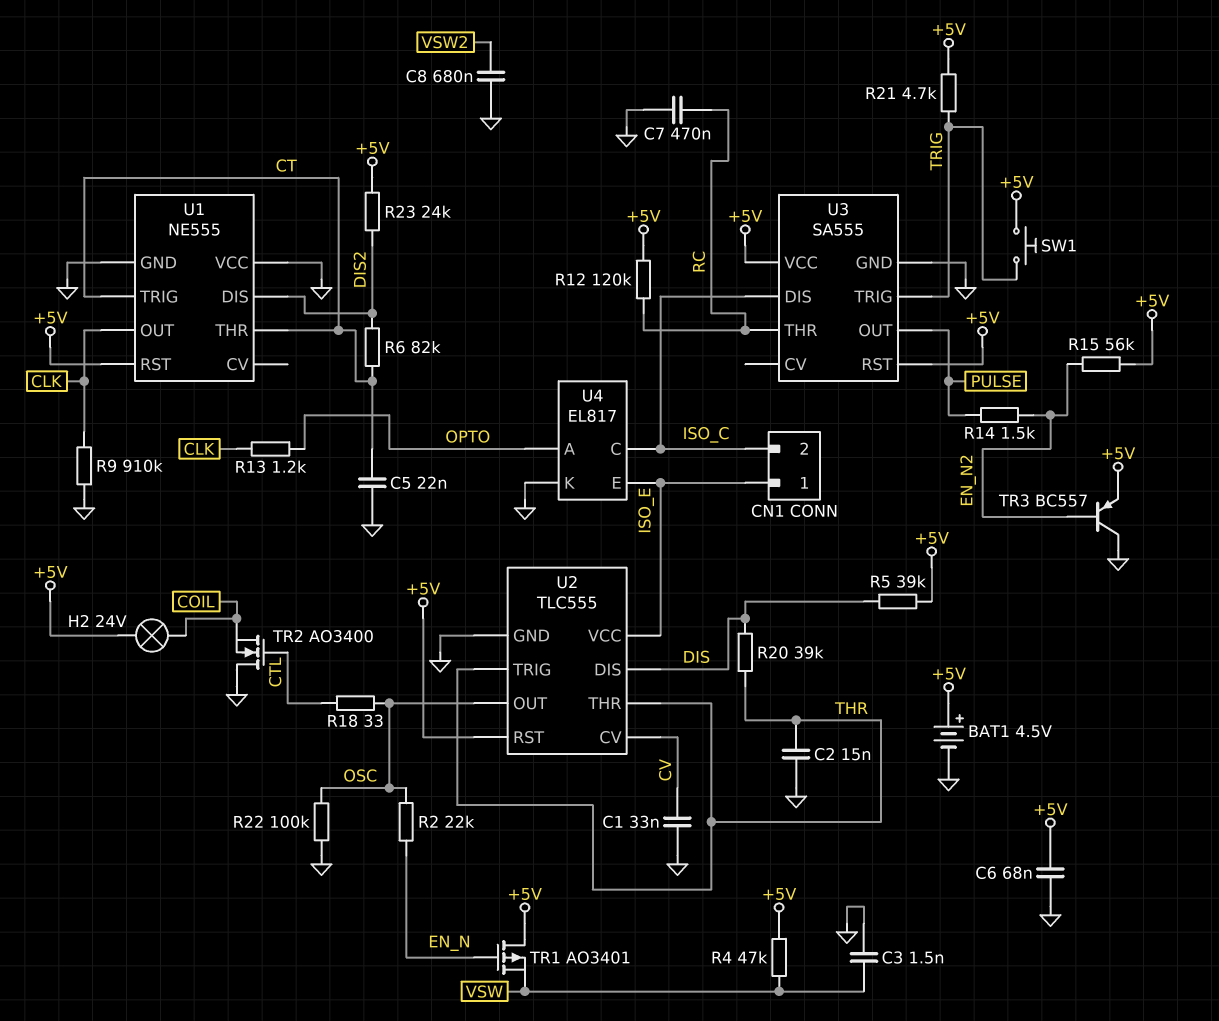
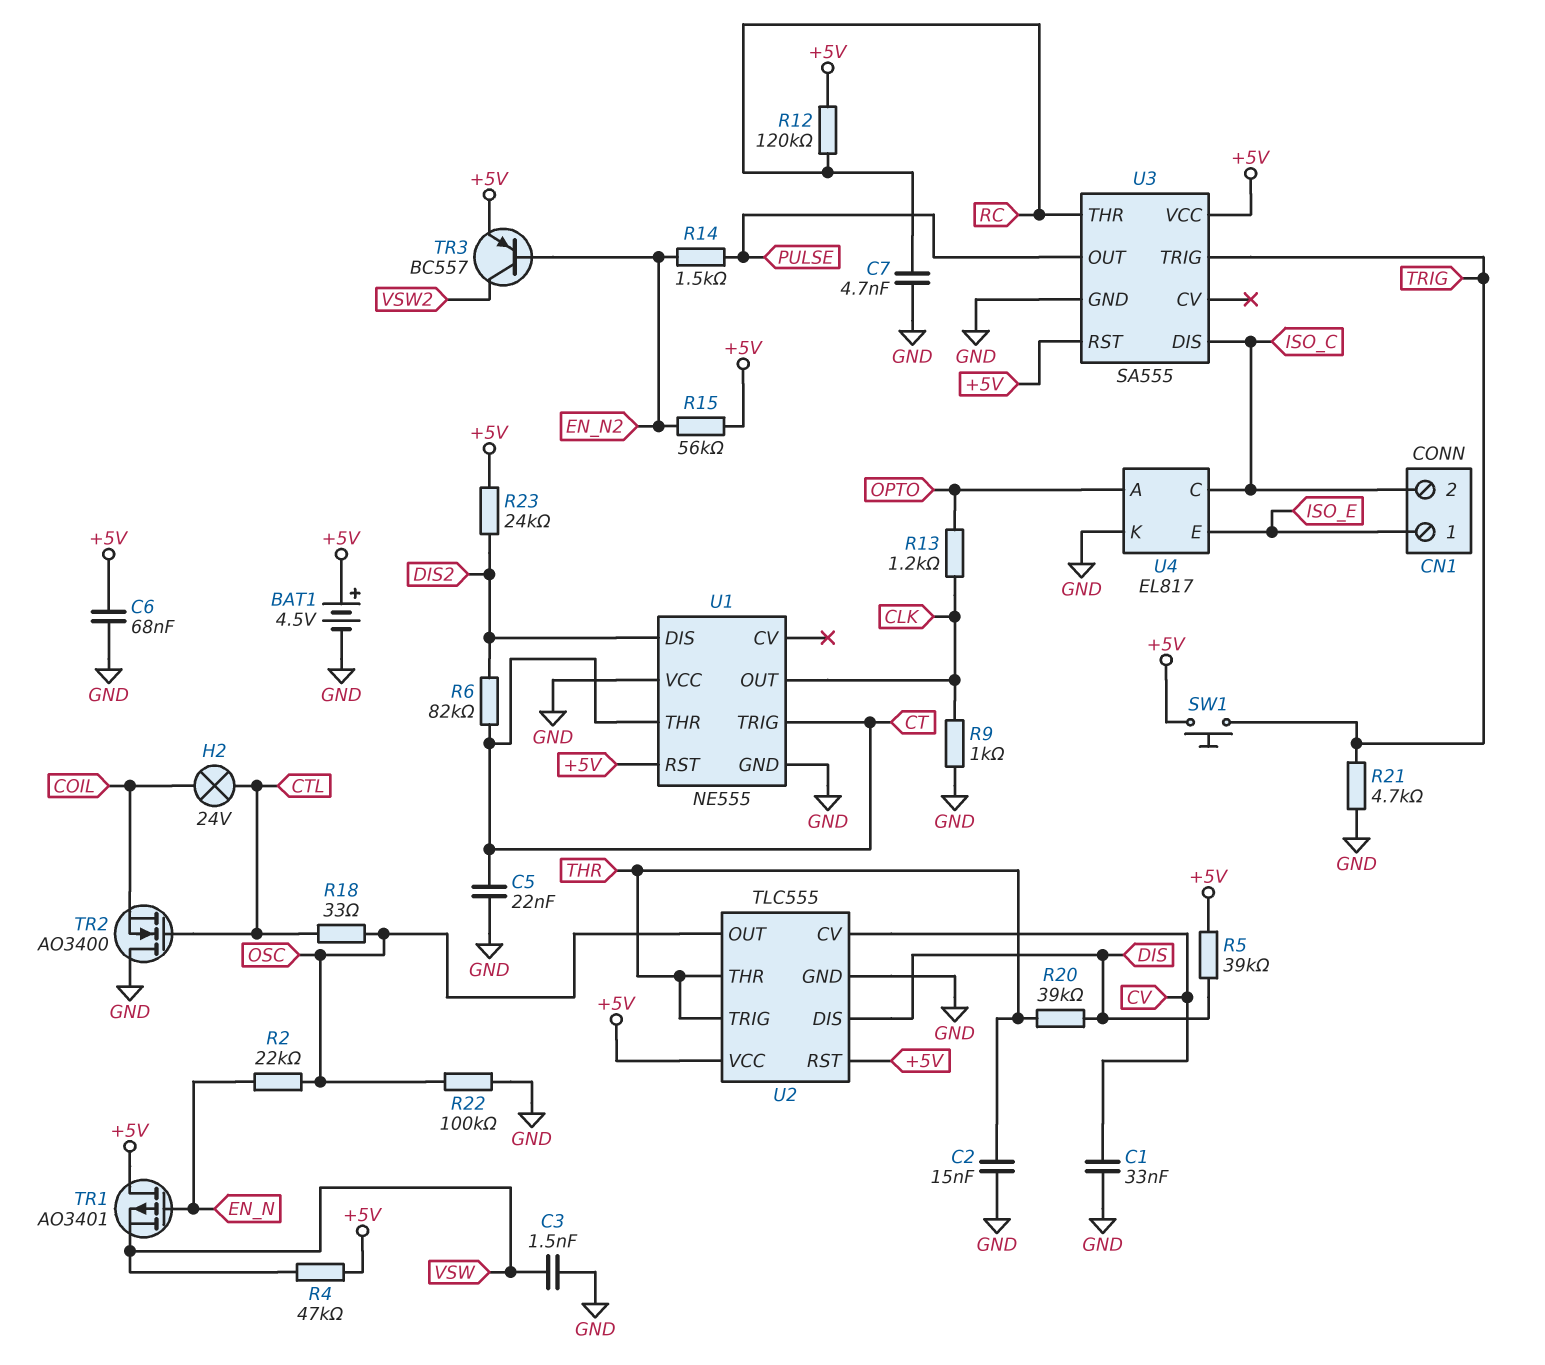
C7: 470nF (GND, RC) -> 4.7nF (GND, RC)
C8: 680nF (GND, VSW2) -> none
H2: lamp 24V (+5V, COIL) -> lamp 24V (COIL, CTL)
R9: 910k (CLK, GND) -> 1k (CLK, GND)
R21: 4.7k (+5V, TRIG) -> 4.7k (GND, TRIG)
TR3: PNP BC557 (B EN_N2, C GND, E +5V) -> PNP BC557 (B EN_N2, C VSW2, E +5V)
U2 pin VCC: ISO_E -> +5V

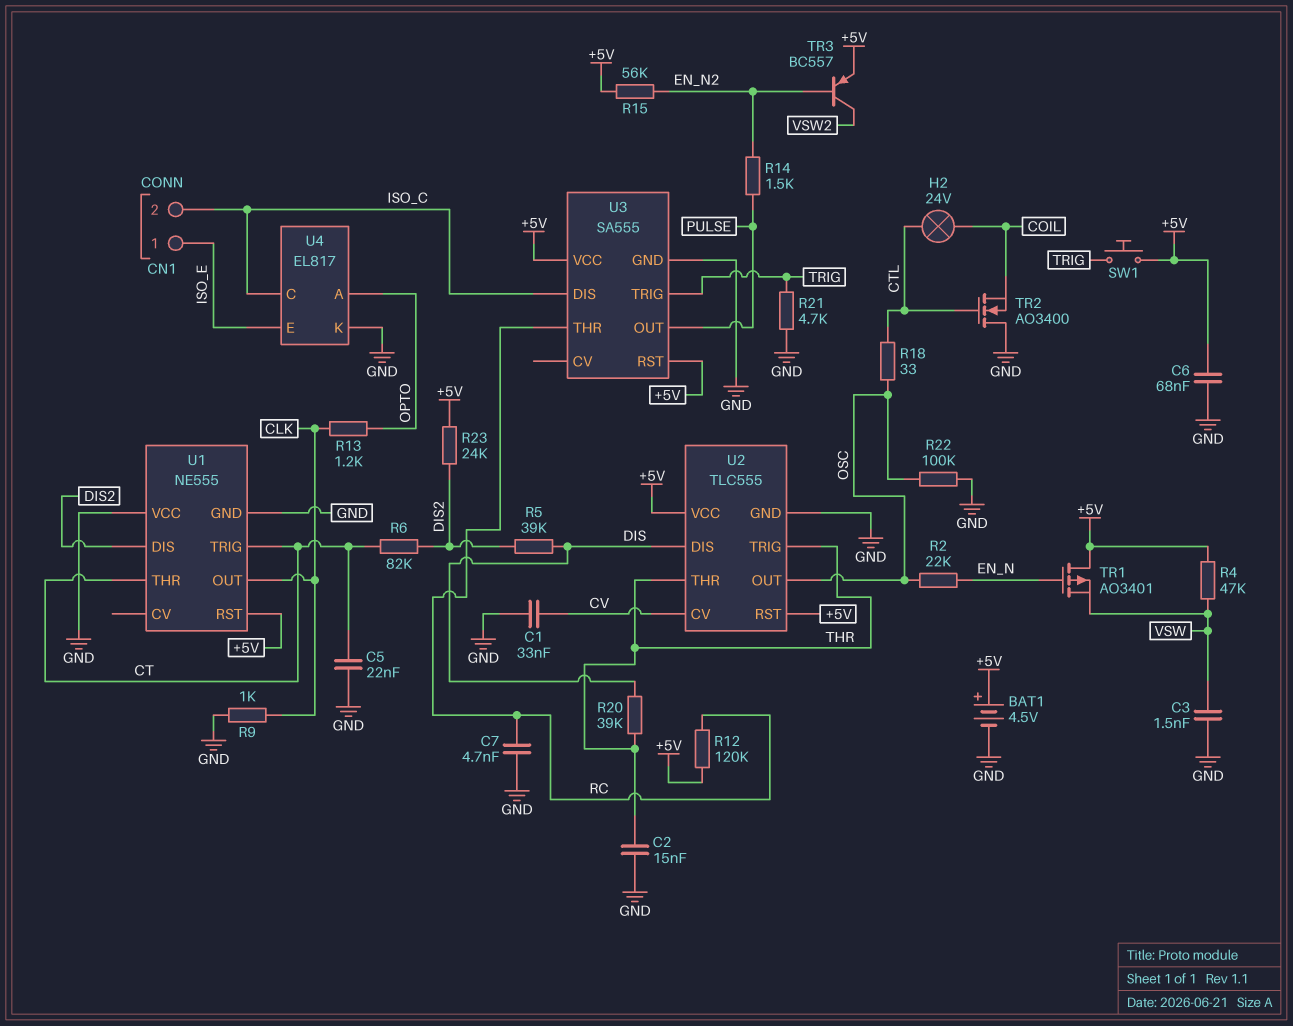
R5: 39k (+5V, DIS) -> 39k (DIS, DIS2)

